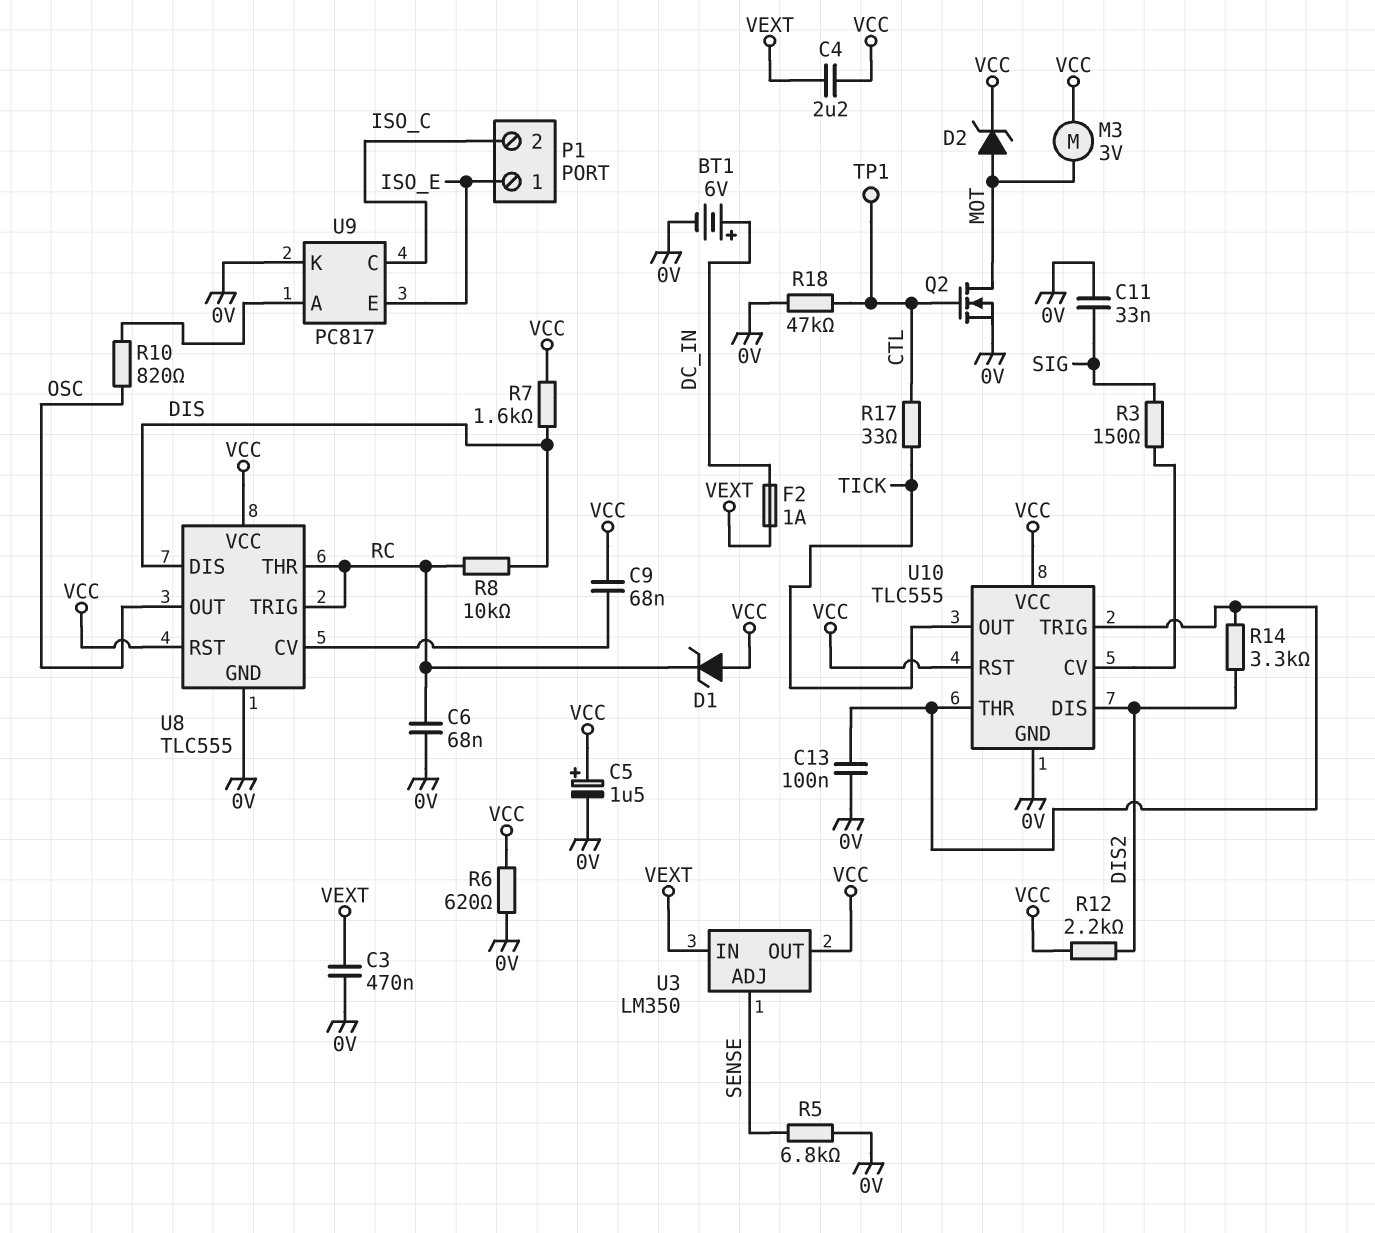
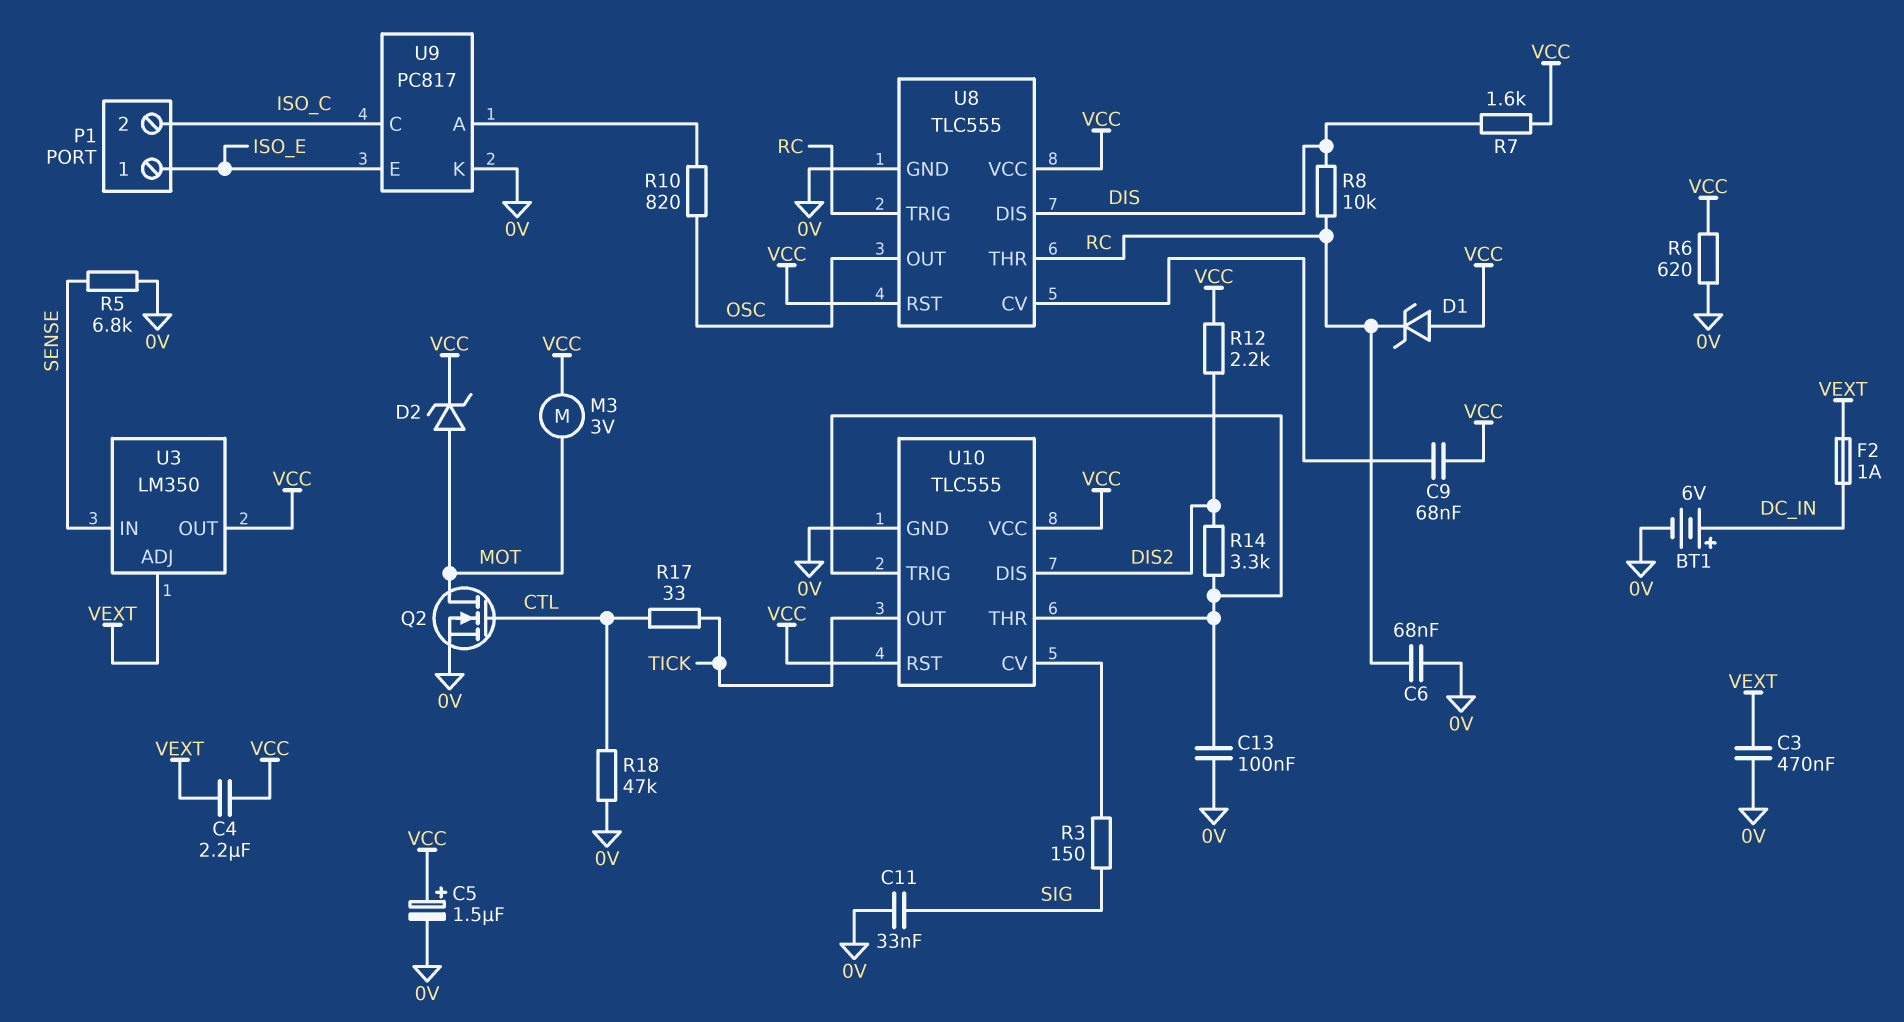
TP1: test point (CTL) -> none
U3 pin ADJ: SENSE -> VEXT
U3 pin IN: VEXT -> SENSE

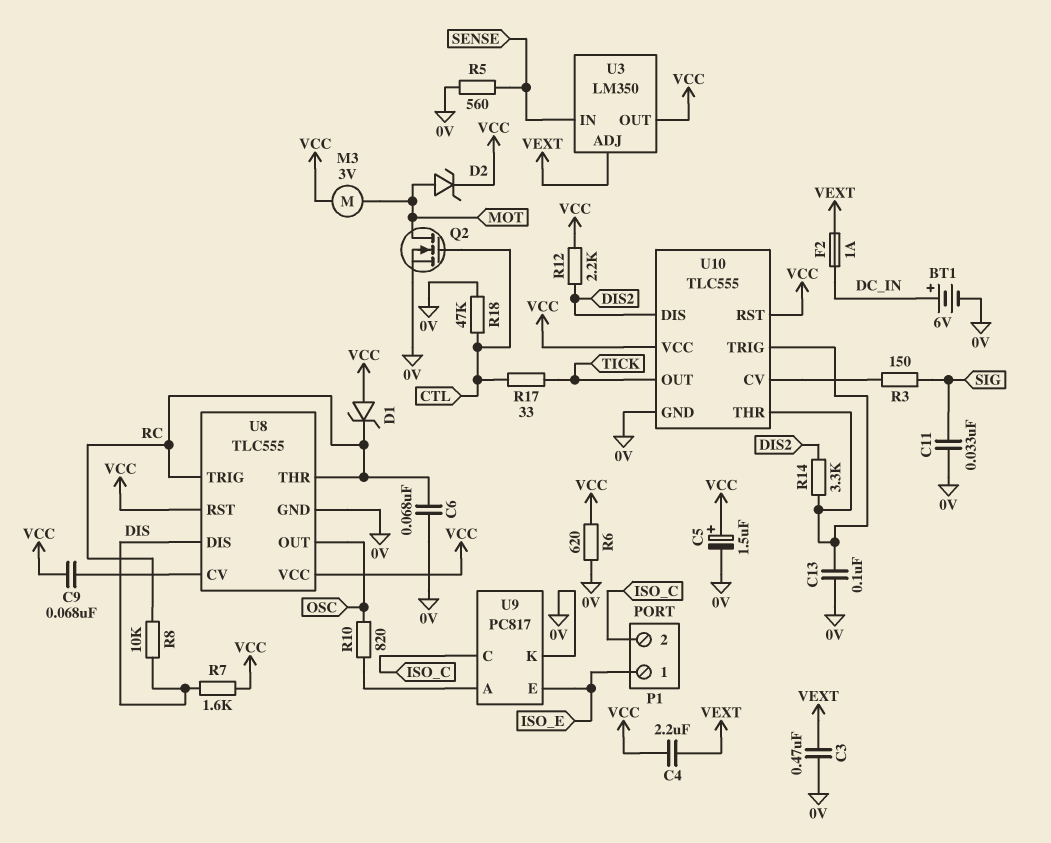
R5: 6.8k (0V, SENSE) -> 560 (0V, SENSE)

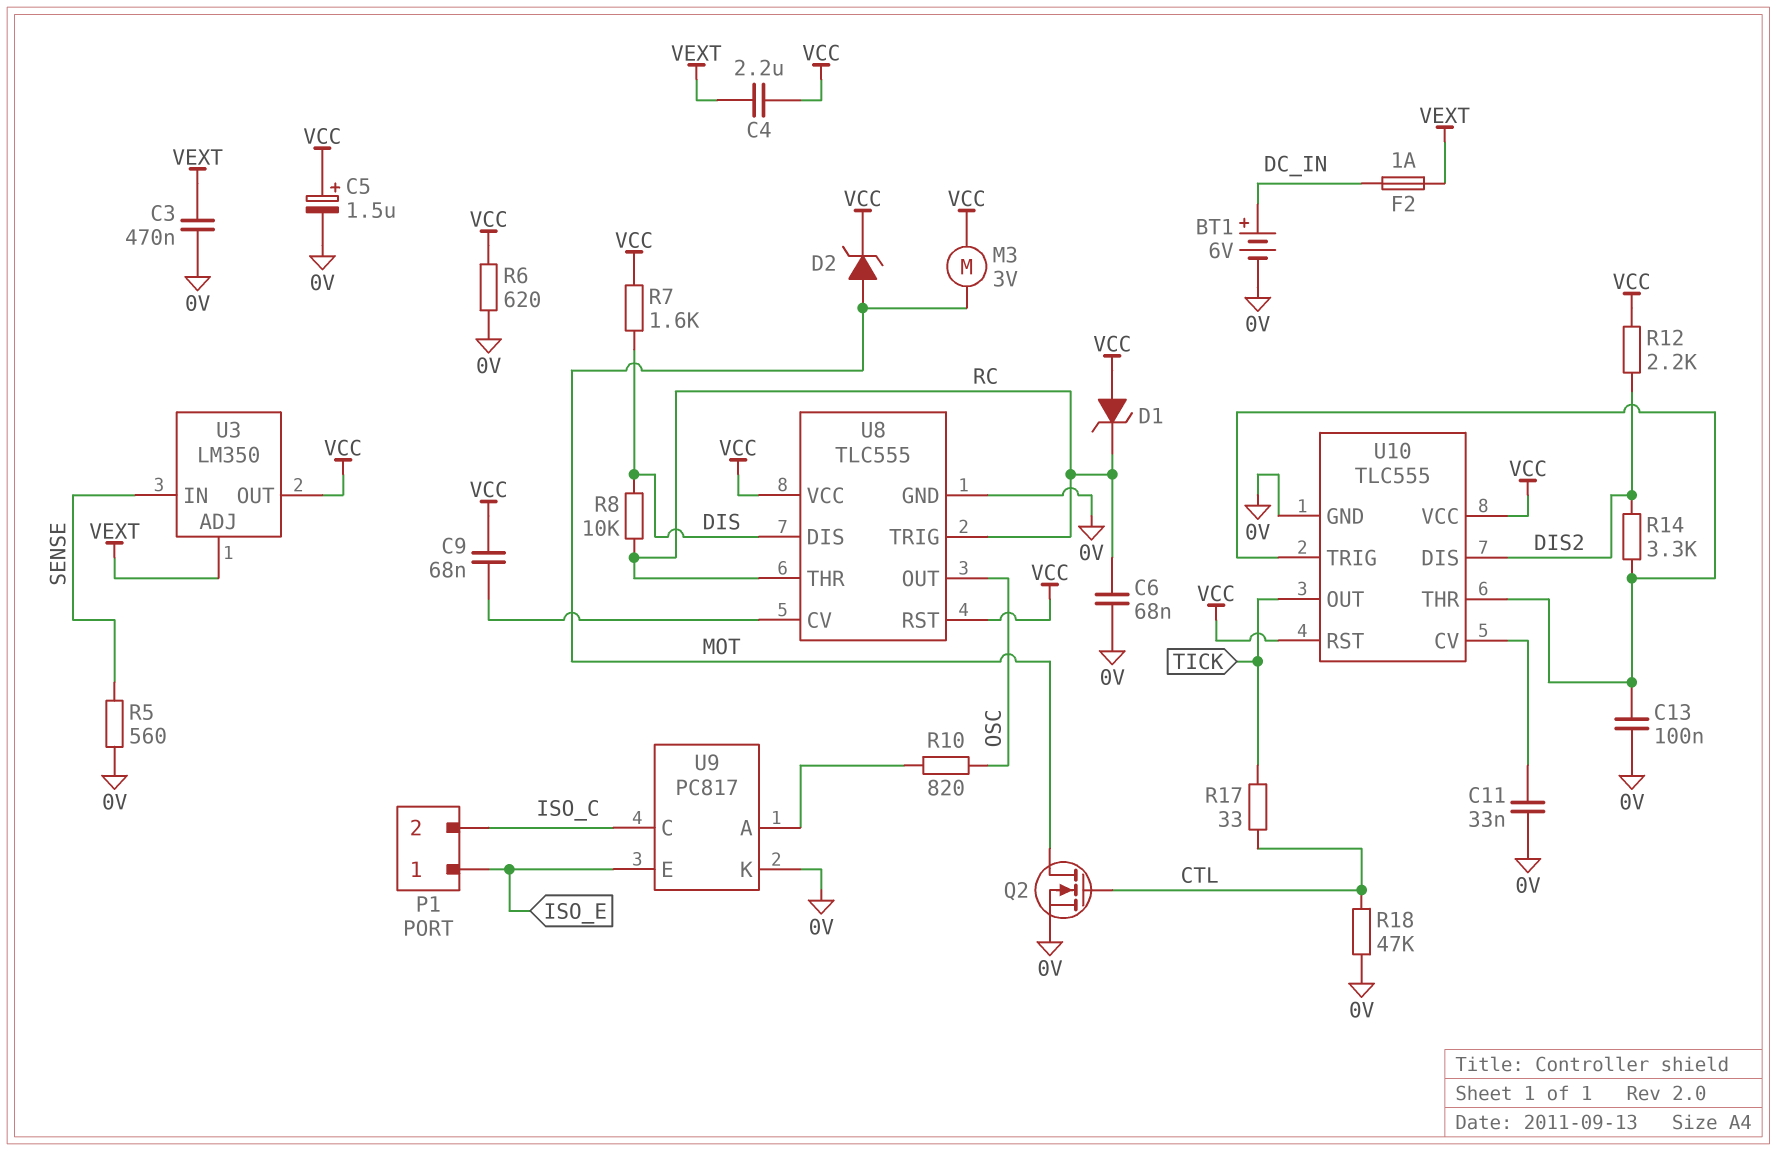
C11: 33nF (0V, SIG) -> 33nF (0V, U10/CV)
R3: 150 (SIG, U10/CV) -> none

